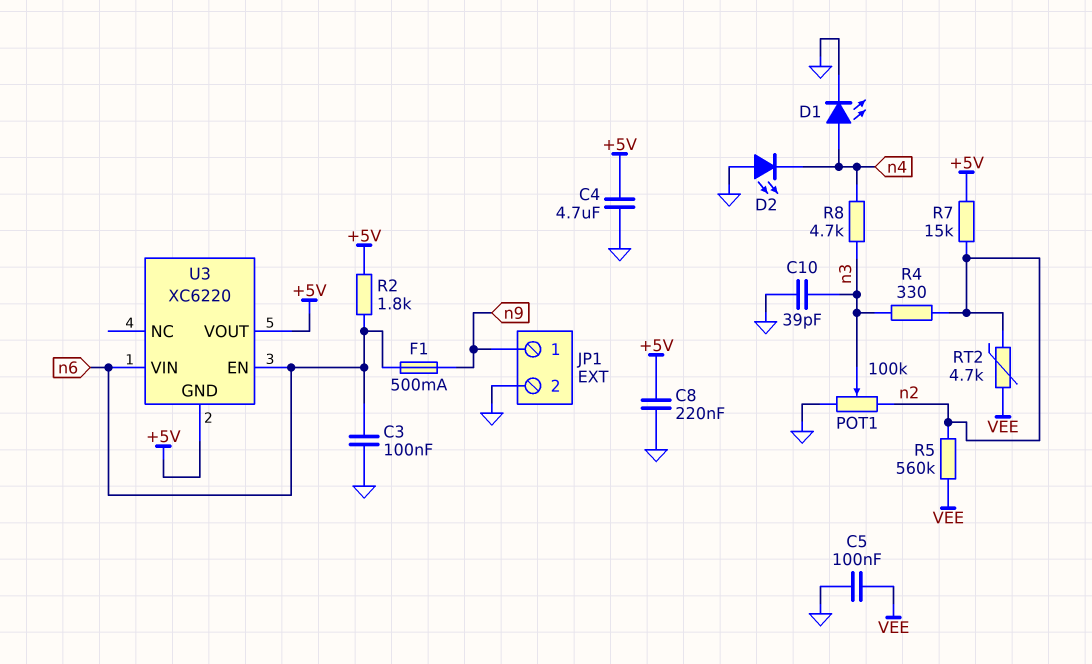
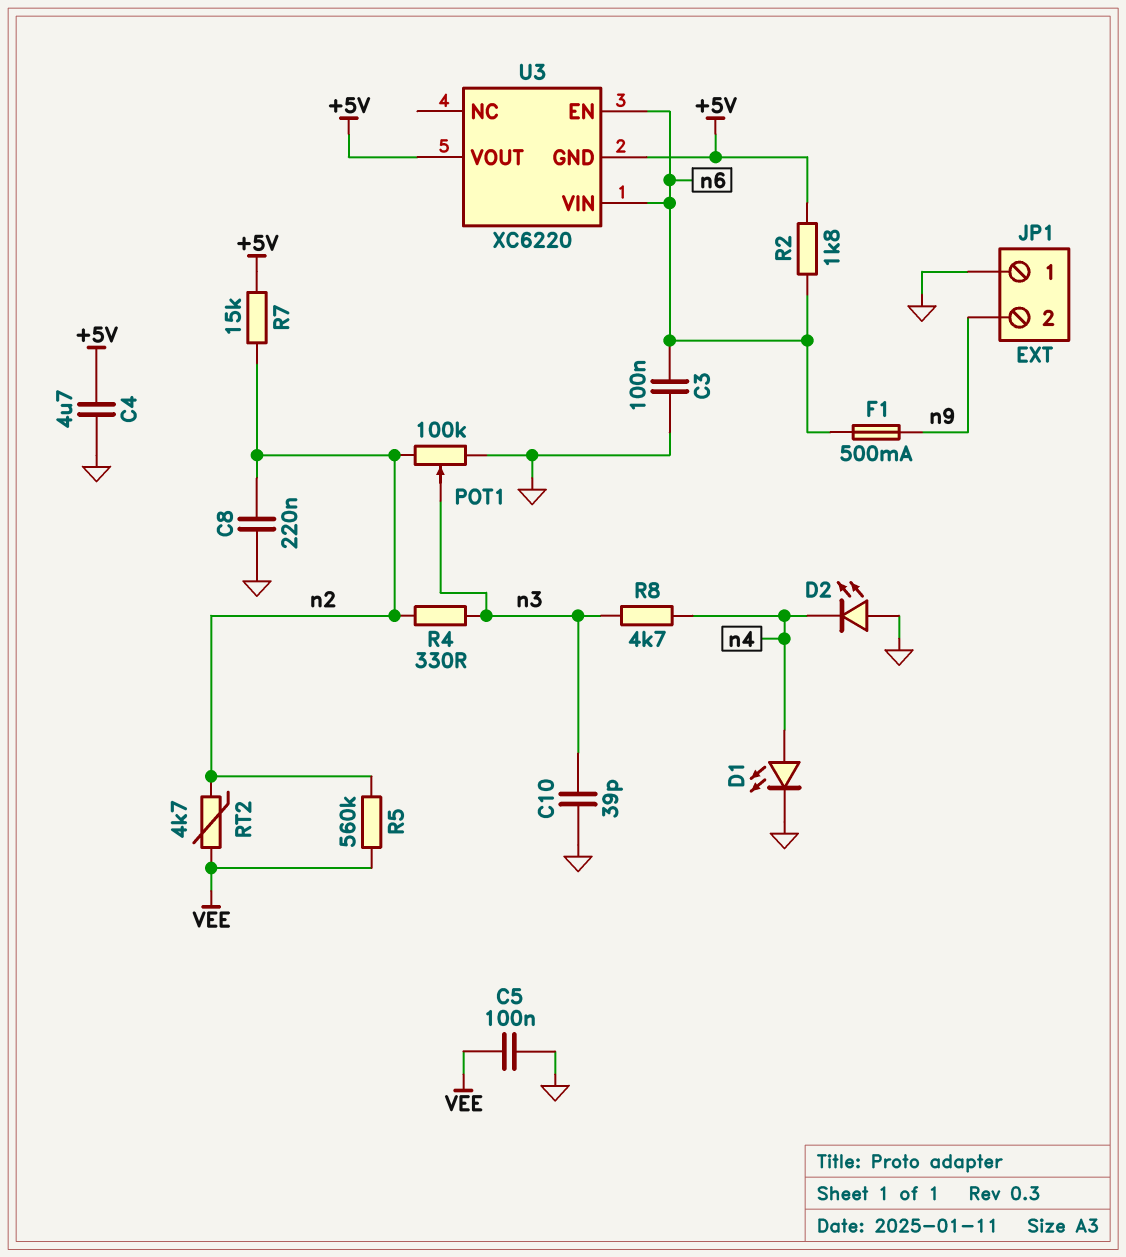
C8: 220nF (+5V, GND) -> 220nF (GND, n2)
JP1 pin 1: n9 -> GND
JP1 pin 2: GND -> n9

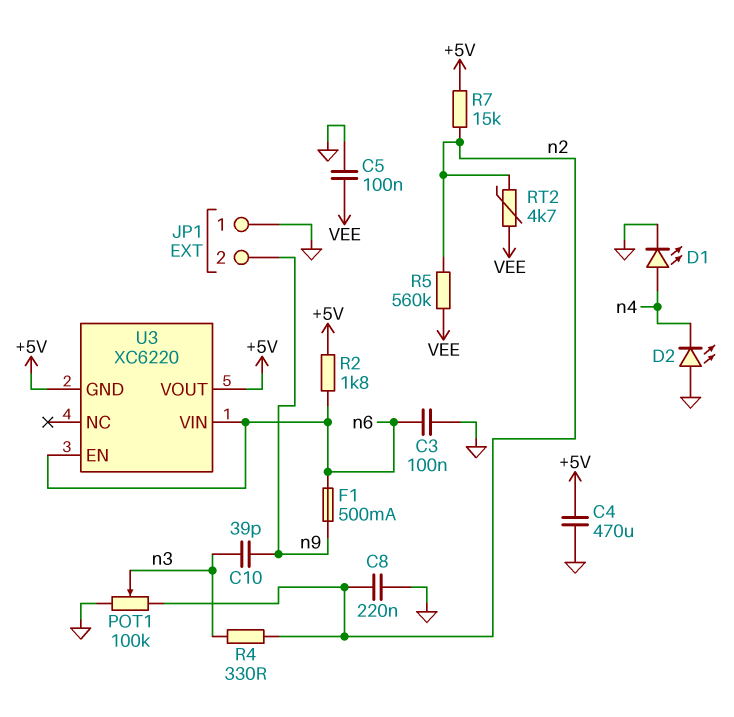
C4: 4.7uF (+5V, GND) -> 470uF (+5V, GND)
C10: 39pF (GND, n3) -> 39pF (n3, n9)
R8: 4.7k (n3, n4) -> none

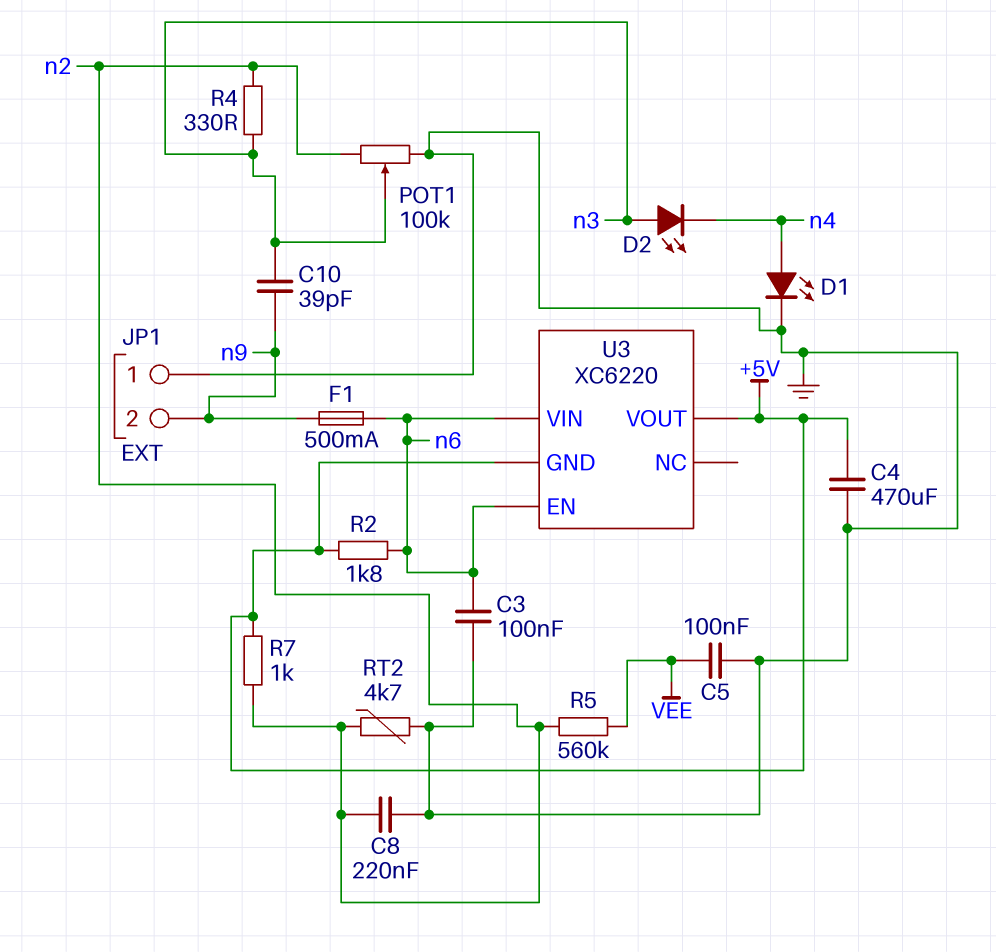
D2: LED (A GND, K n4) -> LED (A n3, K n4)
R7: 15k (+5V, n2) -> 1k (+5V, n2)
RT2: 4.7k (VEE, n2) -> 4.7k (GND, n2)

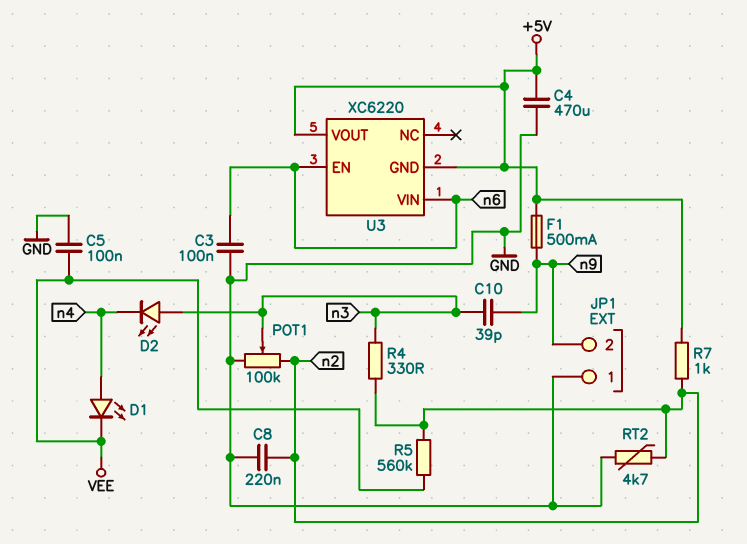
D1: LED (A n4, K GND) -> LED (A n4, K VEE)
F1: 500mA (n6, n9) -> 500mA (+5V, n9)
R2: 1.8k (+5V, n6) -> none

